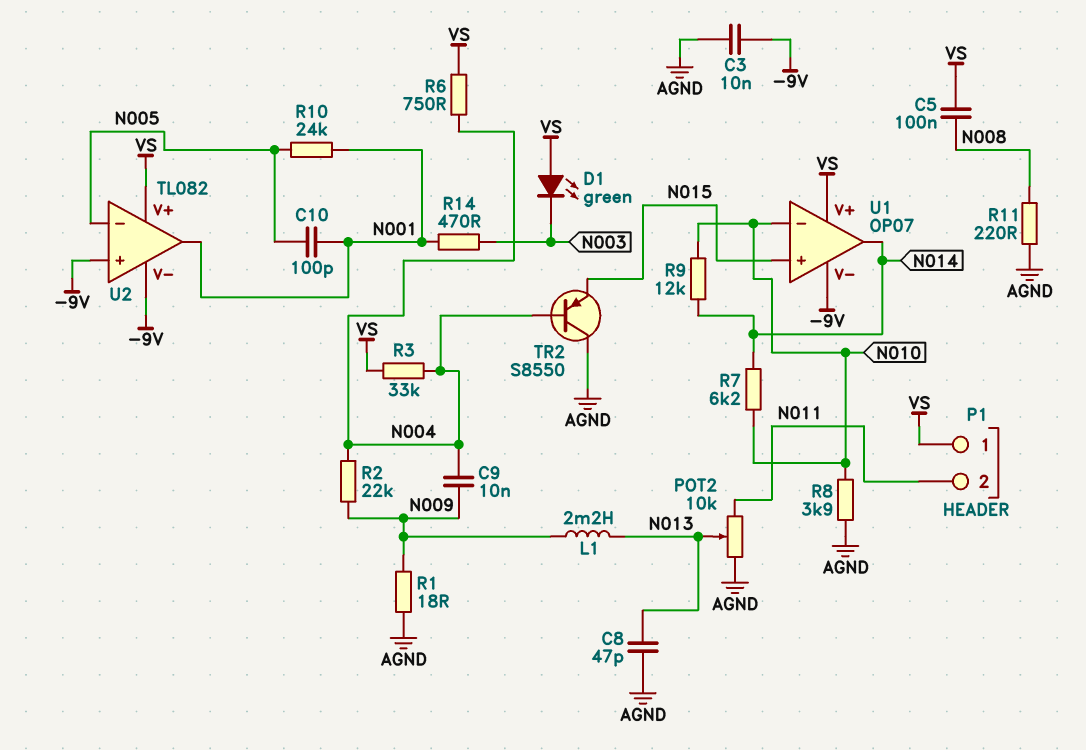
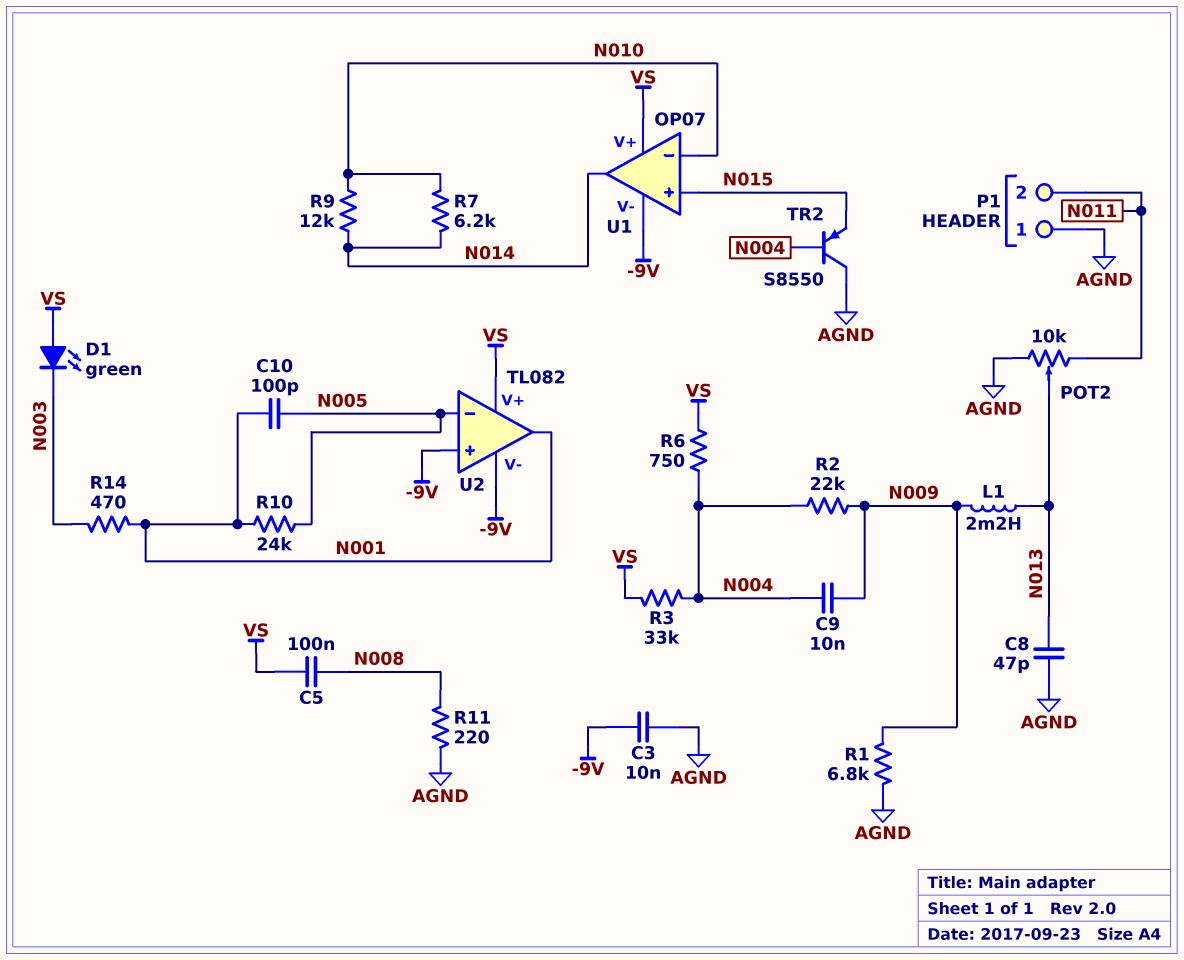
P1 pin 1: VS -> AGND
R1: 18 (AGND, N009) -> 6.8k (AGND, N009)
R8: 3.9k (AGND, N010) -> none

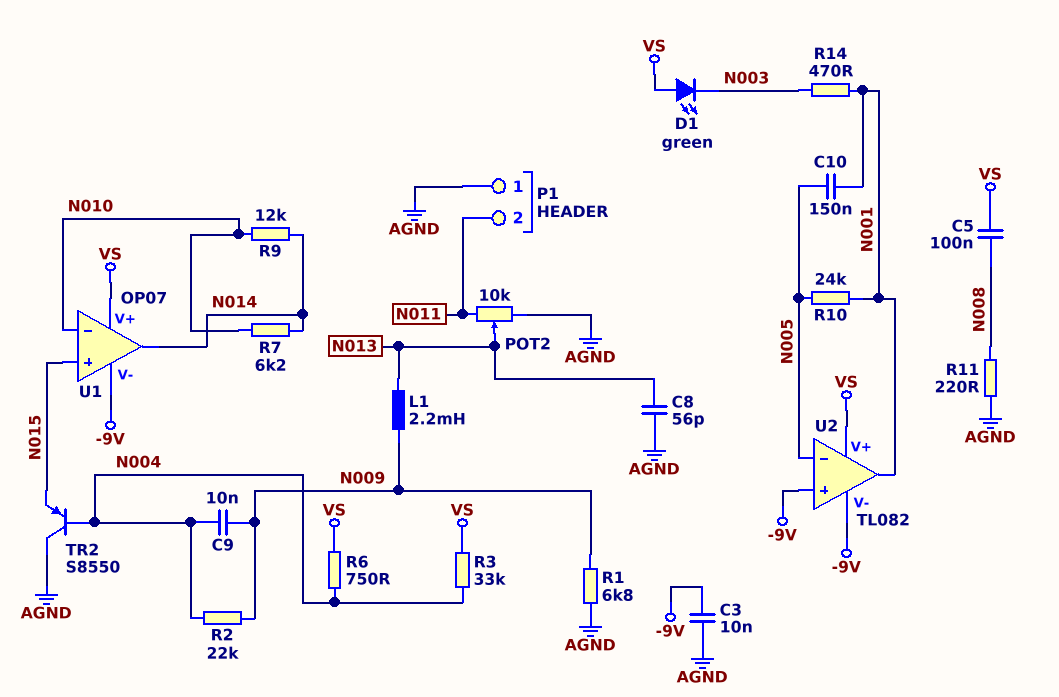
C8: 47pF (AGND, N013) -> 56pF (AGND, N013)
C10: 100pF (N001, N005) -> 150nF (N001, N005)

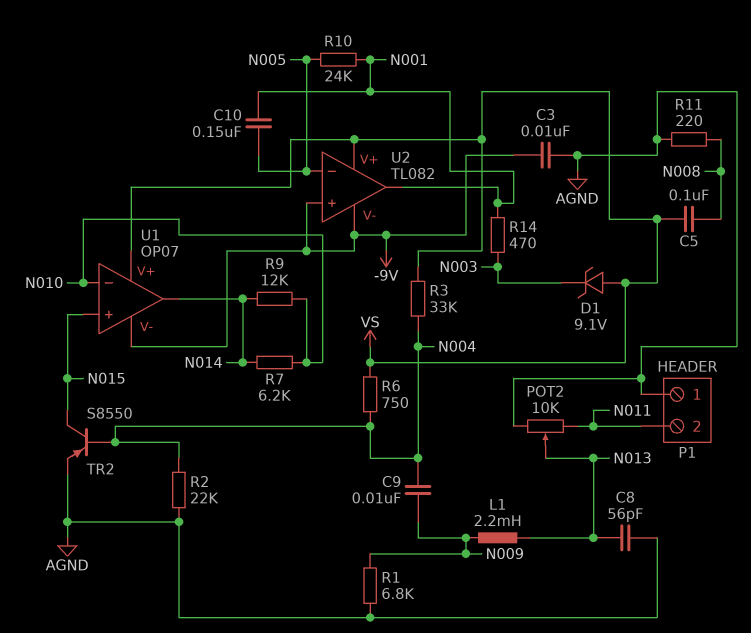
D1: LED green (A VS, K N003) -> zener 9.1V (A VS, K N003)
R2: 22k (N004, N009) -> 22k (AGND, N004)
TR2: PNP S8550 (B N004, C AGND, E N015) -> PNP S8550 (B N004, C N015, E AGND)

